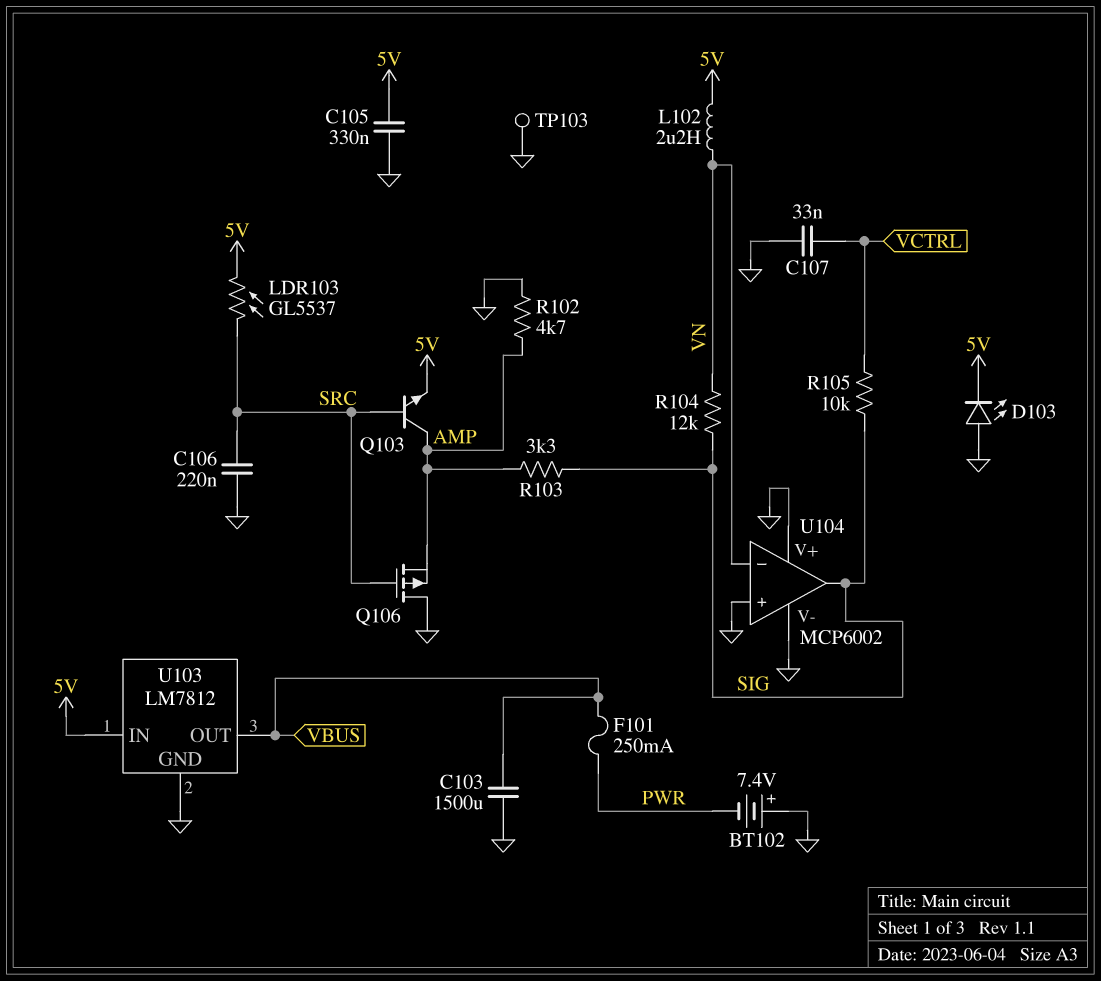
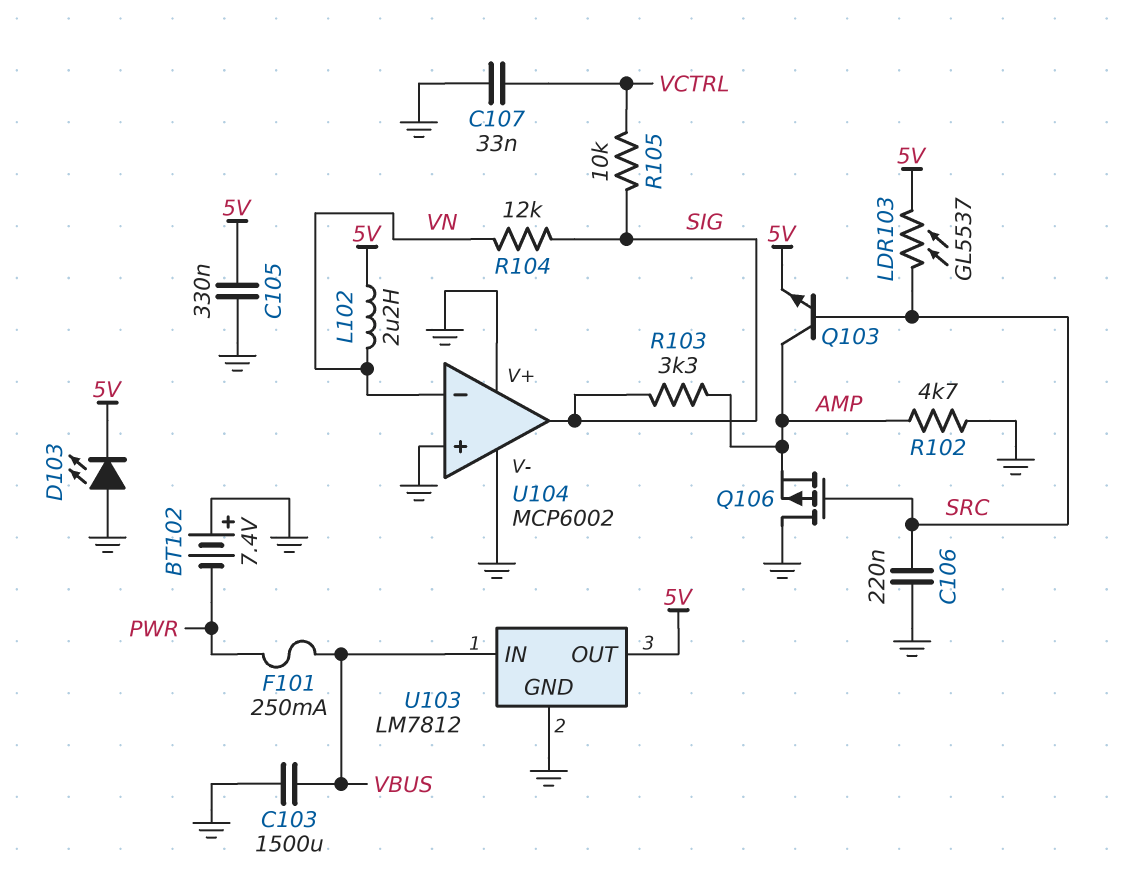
TP103: test point (GND) -> none
U103 pin IN: 5V -> VBUS
U103 pin OUT: VBUS -> 5V

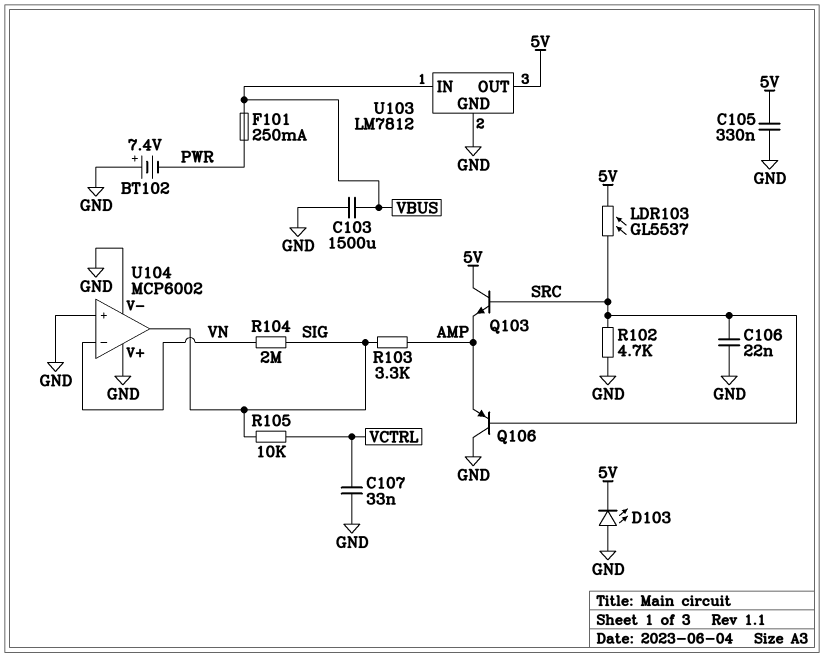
C106: 220nF (GND, SRC) -> 22nF (GND, SRC)
L102: 2.2uH (5V, VN) -> none
Q103: NPN (B SRC, C AMP, E 5V) -> NPN (B SRC, C 5V, E AMP)
Q106: PMOS (G SRC, D GND, S AMP) -> PNP (B SRC, C GND, E AMP)
R102: 4.7k (AMP, GND) -> 4.7k (GND, SRC)
R104: 12k (SIG, VN) -> 2M (SIG, VN)

